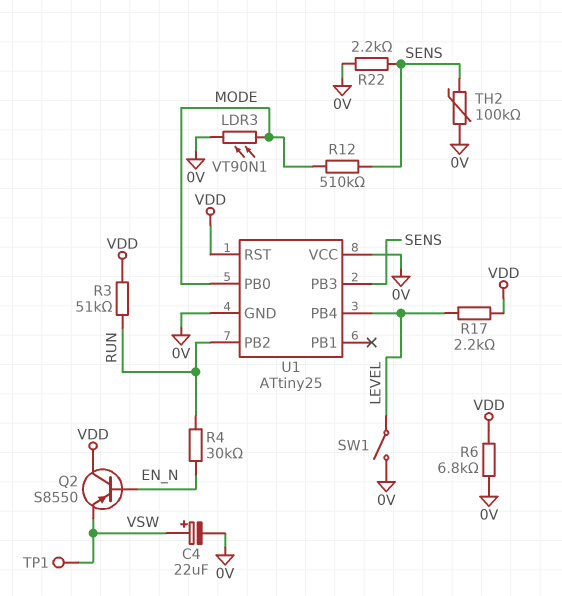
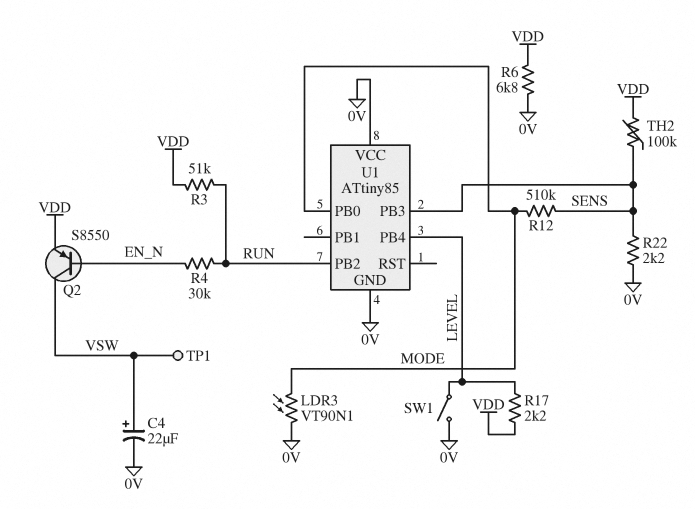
Q2: PNP S8550 (B EN_N, C VDD, E VSW) -> PNP S8550 (B EN_N, C VSW, E VDD)
TH2: 100k (0V, SENS) -> 100k (SENS, VDD)
U1: ATtiny25 -> ATtiny85
U1 pin RST: VDD -> none

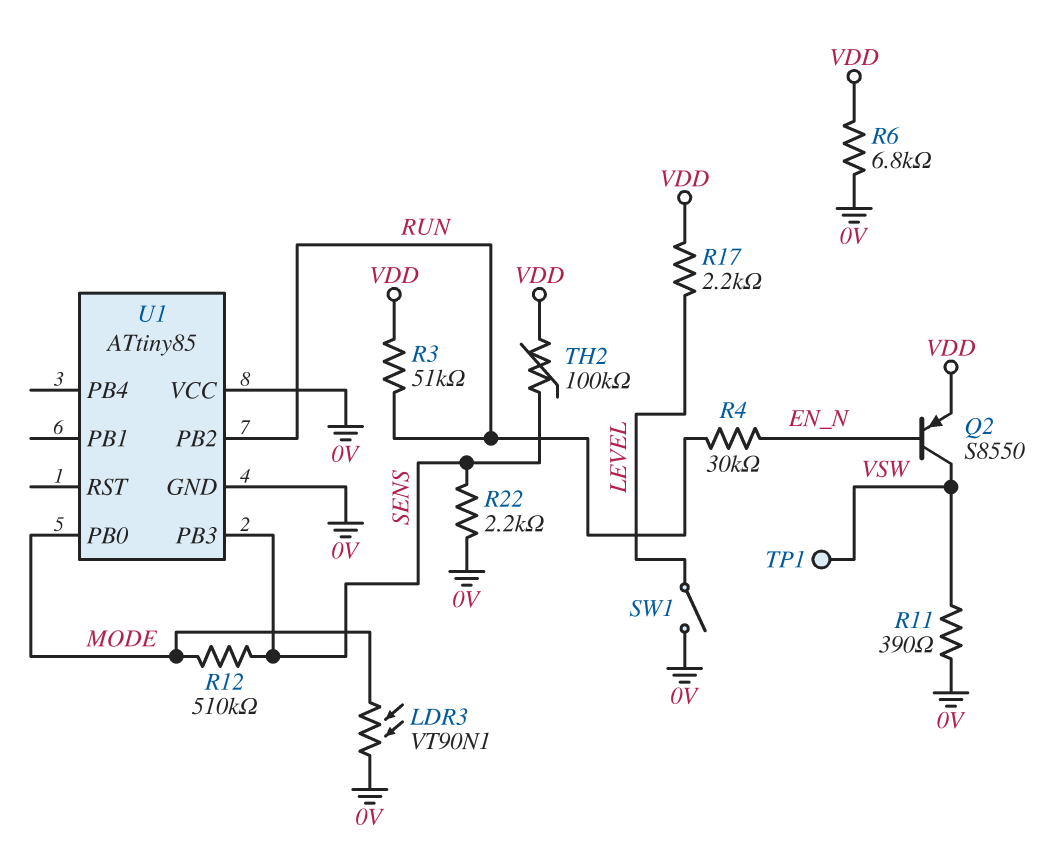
C4: 22uF (plus VSW, minus 0V) -> none
R11: none -> 390 (0V, VSW)
U1 pin PB4: LEVEL -> none

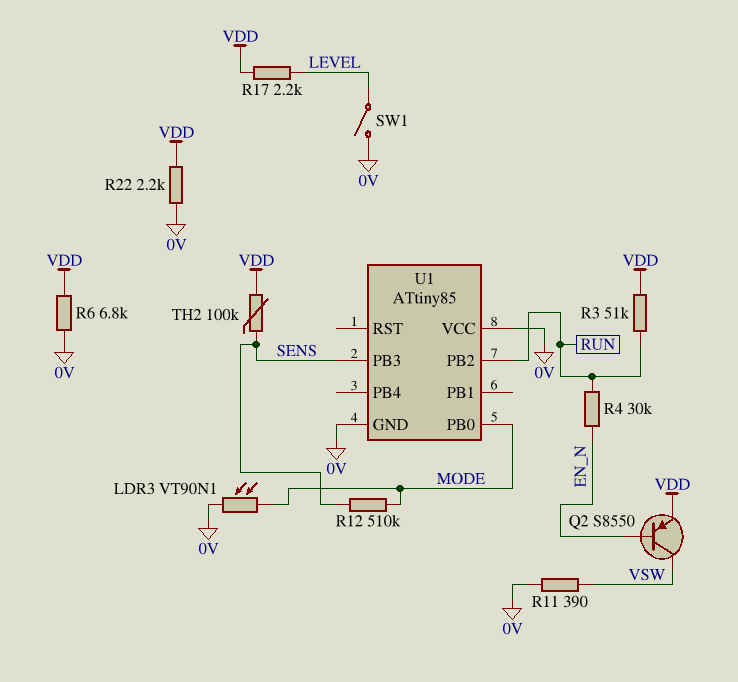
R22: 2.2k (0V, SENS) -> 2.2k (0V, VDD)
TP1: test point (VSW) -> none

